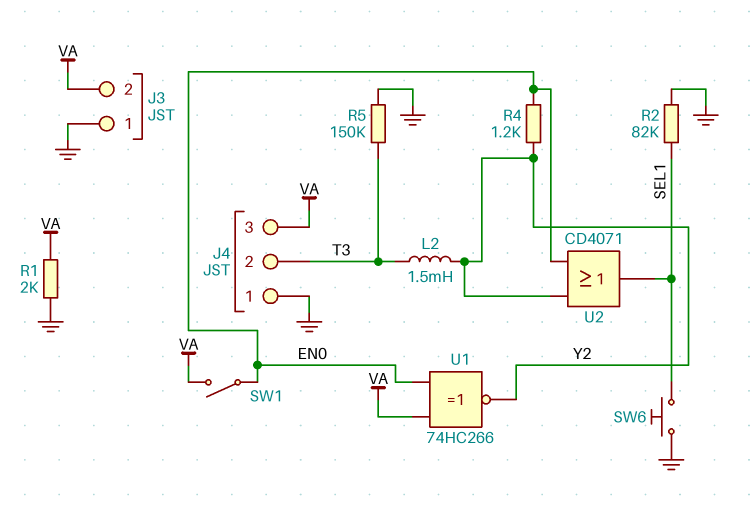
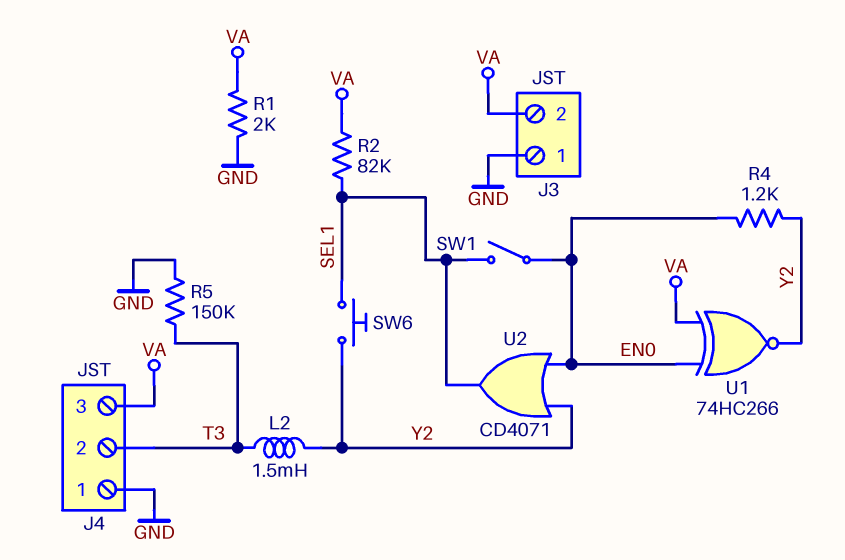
R2: 82k (GND, SEL1) -> 82k (SEL1, VA)
SW1: switch (EN0, VA) -> switch (EN0, SEL1)
SW6: button (GND, SEL1) -> button (SEL1, Y2)

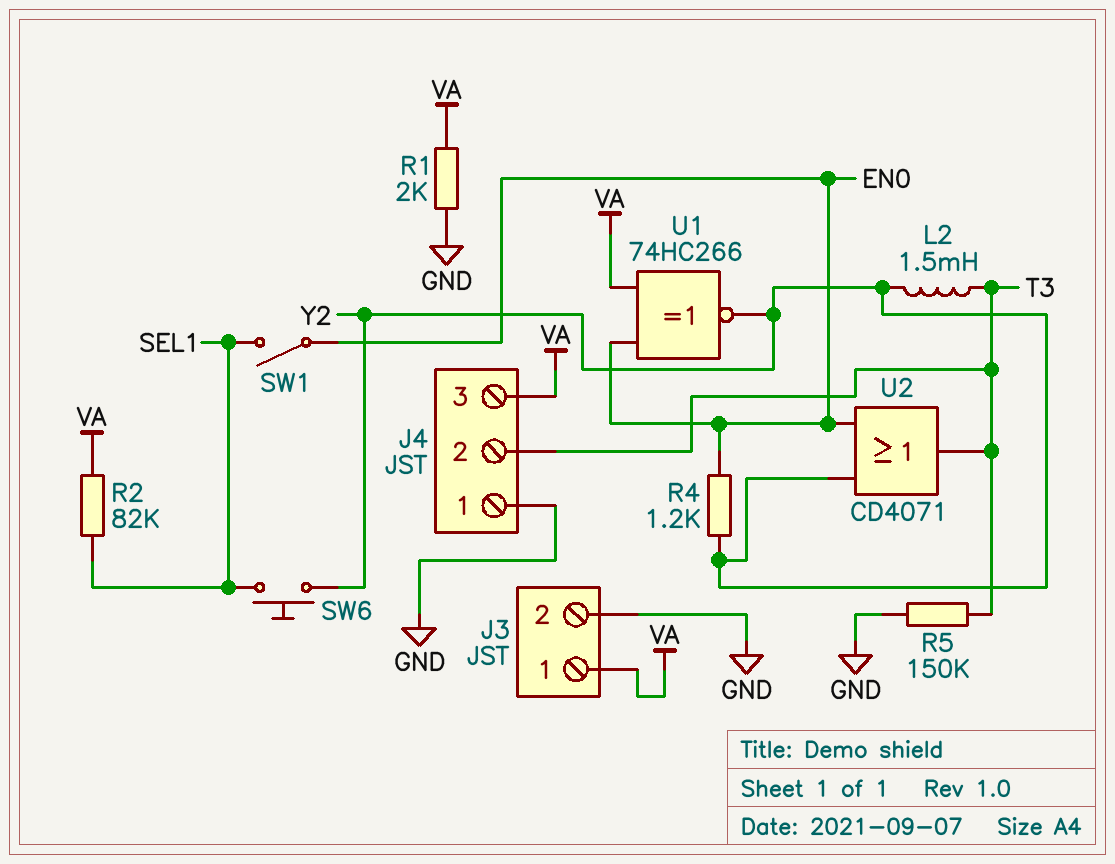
J3 pin 1: GND -> VA
J3 pin 2: VA -> GND
U2: OR CD4071 (in EN0, in Y2, out SEL1) -> OR CD4071 (in EN0, in Y2, out T3)

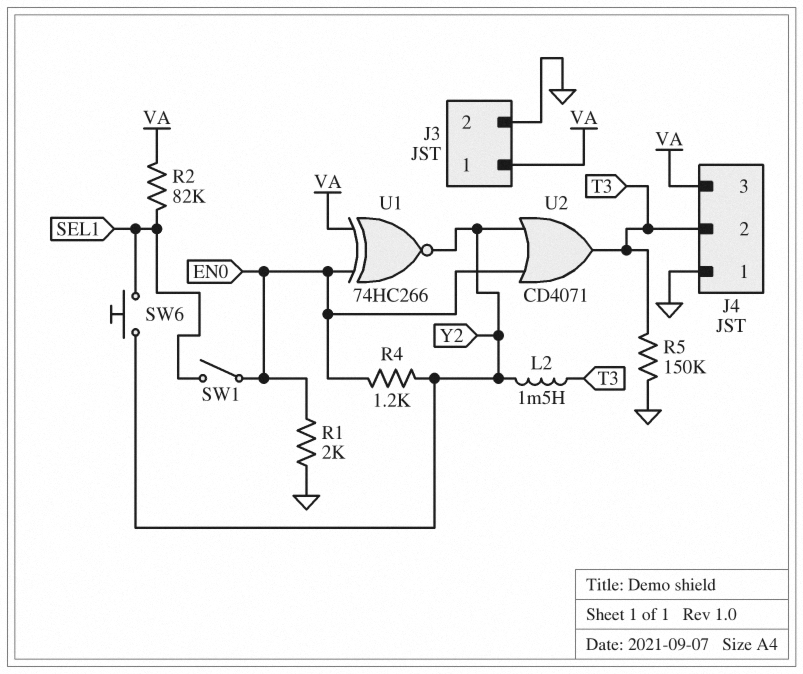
R1: 2k (GND, VA) -> 2k (EN0, GND)

